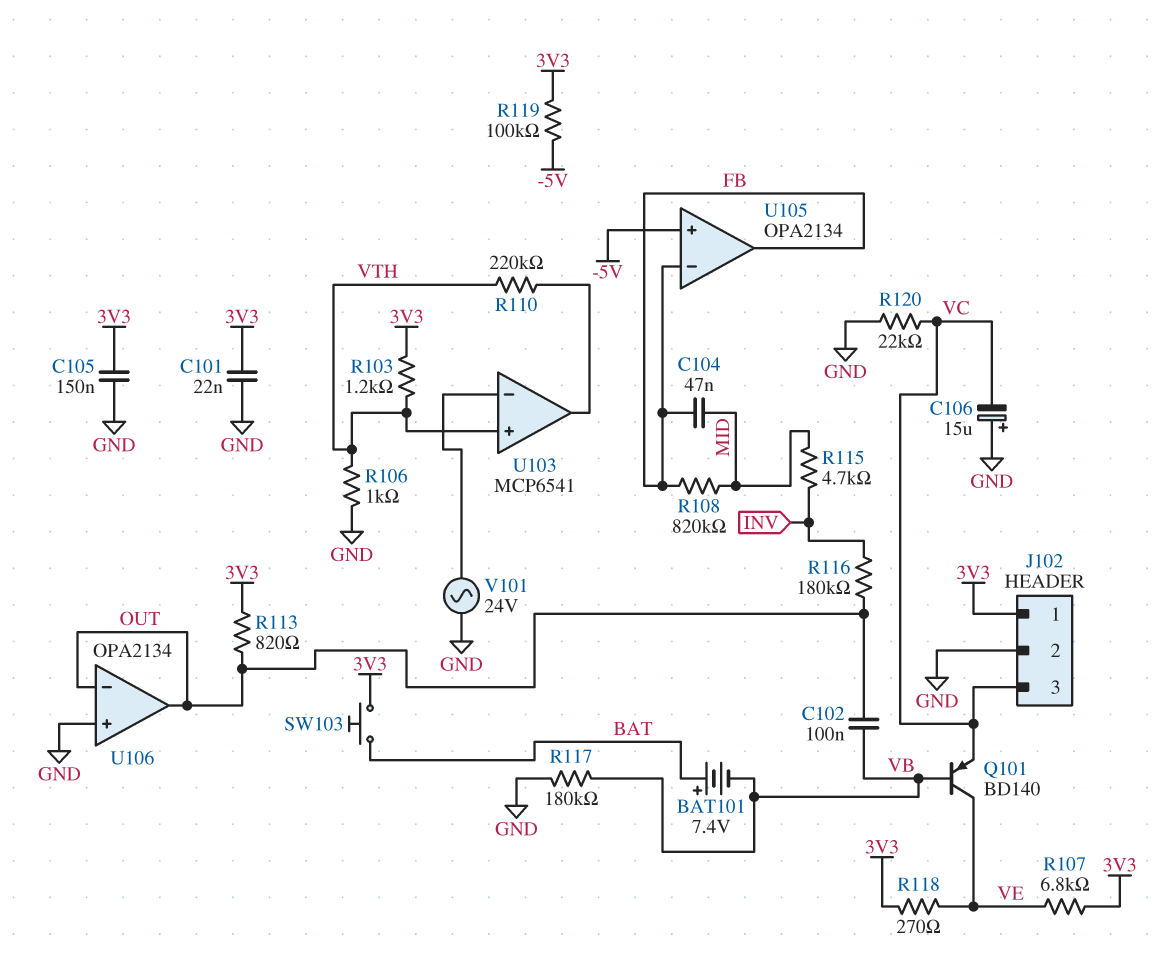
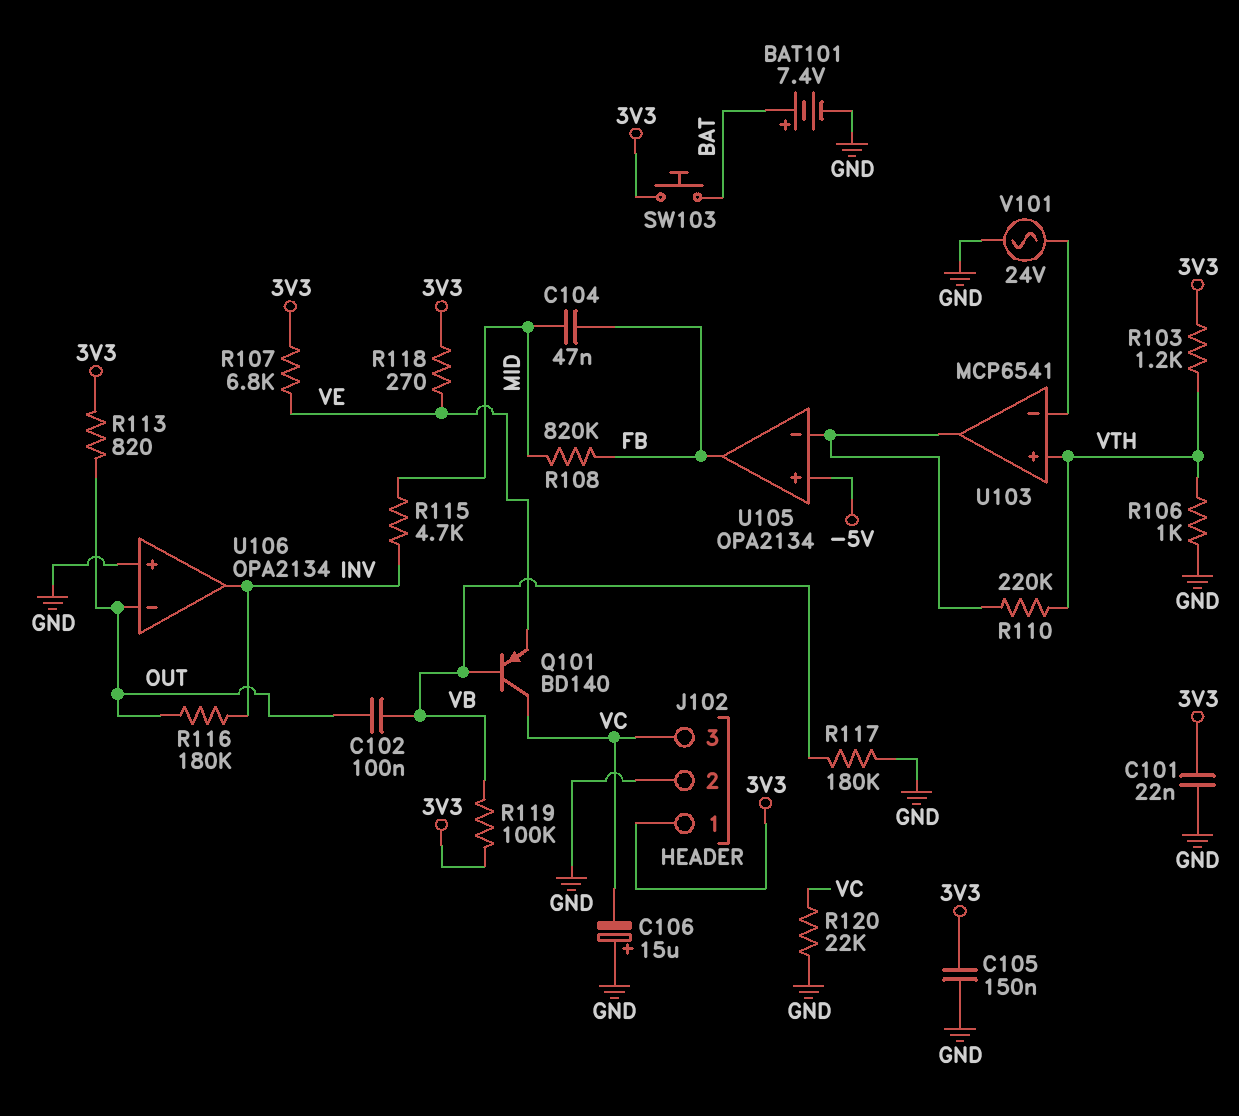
BAT101: 7.4V (plus BAT, minus VB) -> 7.4V (plus BAT, minus GND)
Q101: PNP BD140 (B VB, C VE, E VC) -> PNP BD140 (B VB, C VC, E VE)
R119: 100k (-5V, 3V3) -> 100k (3V3, VB)
U105 pin in-: FB -> U103/out
U106 pin out: OUT -> INV

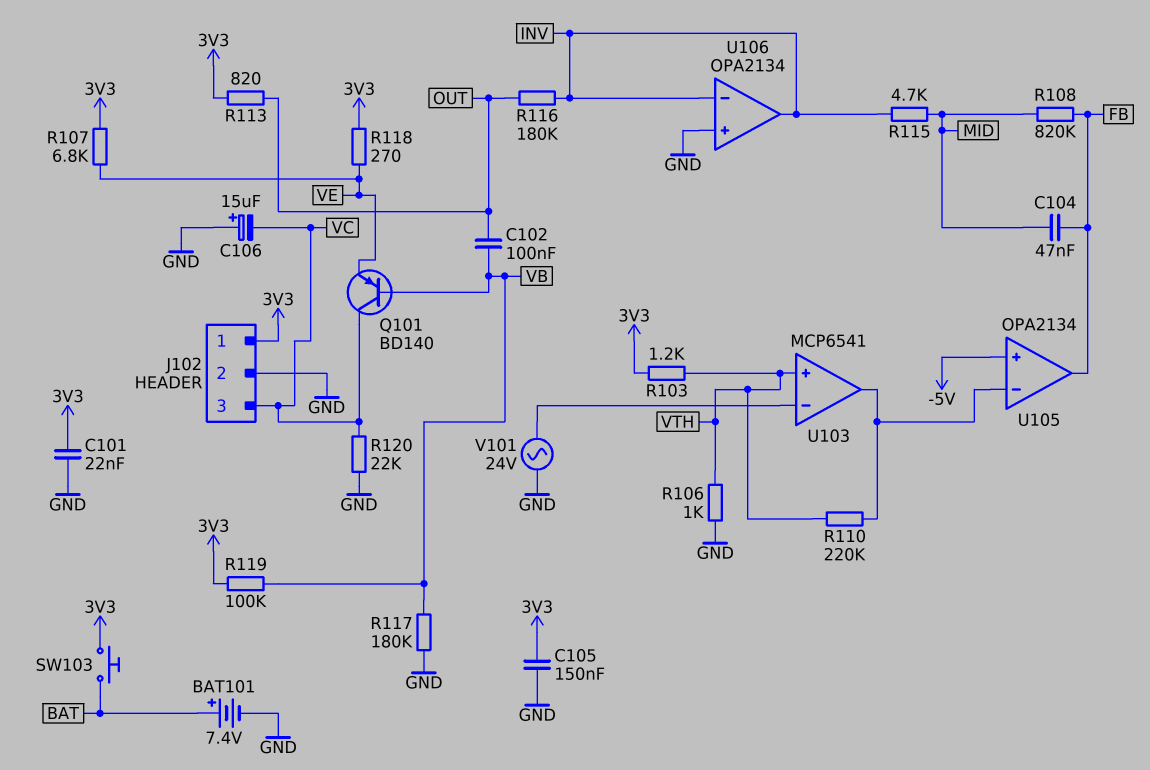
U106 pin in-: OUT -> INV

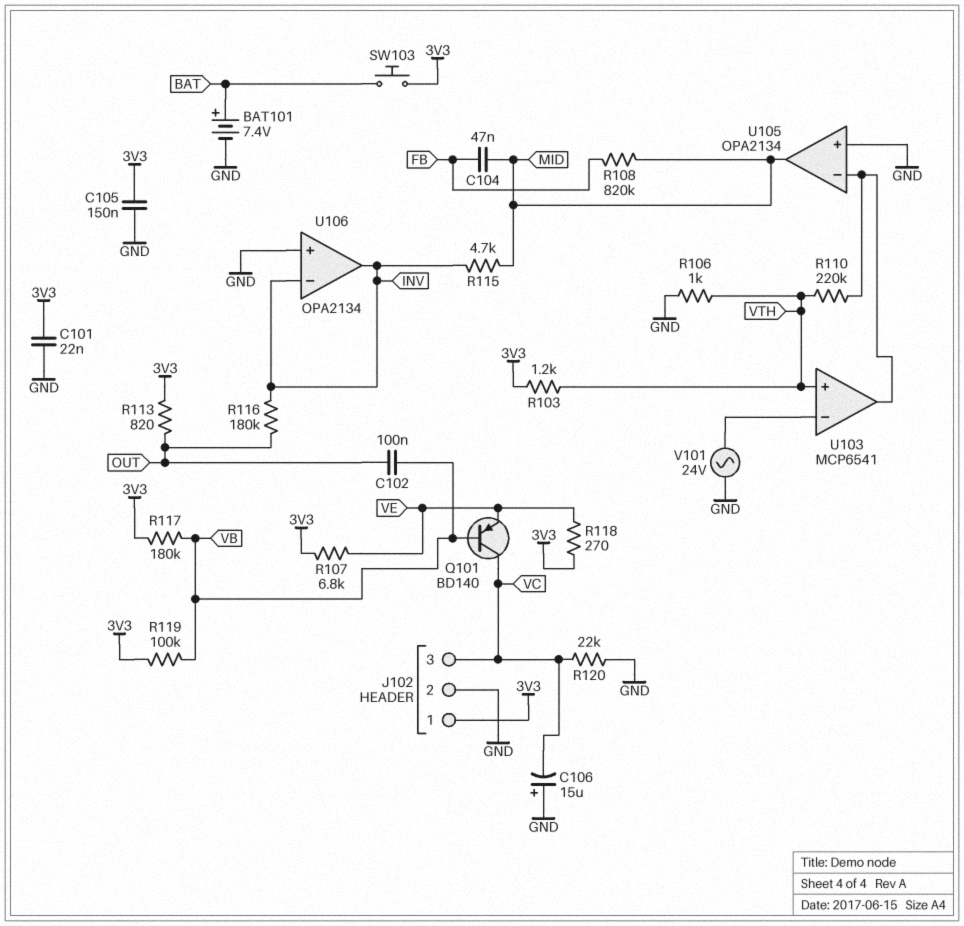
R117: 180k (GND, VB) -> 180k (3V3, VB)
U105 pin in+: -5V -> GND
U105 pin out: FB -> MID

